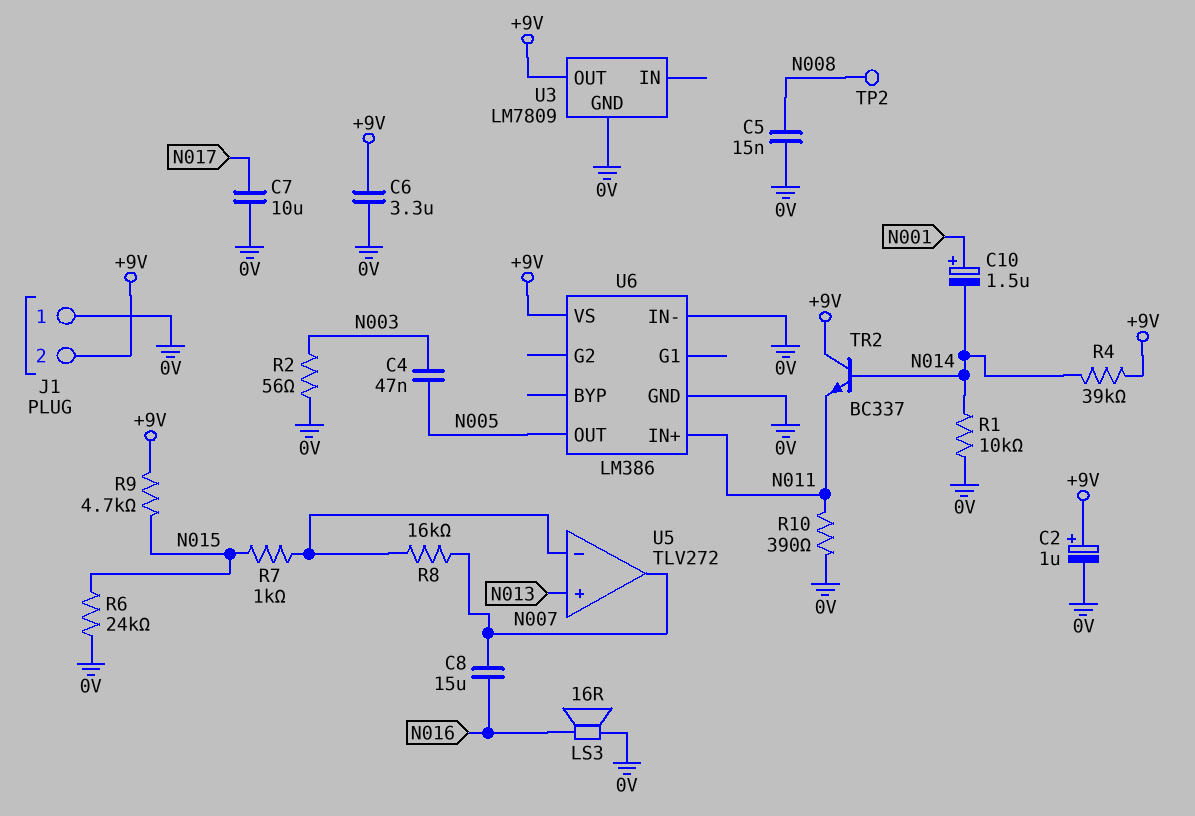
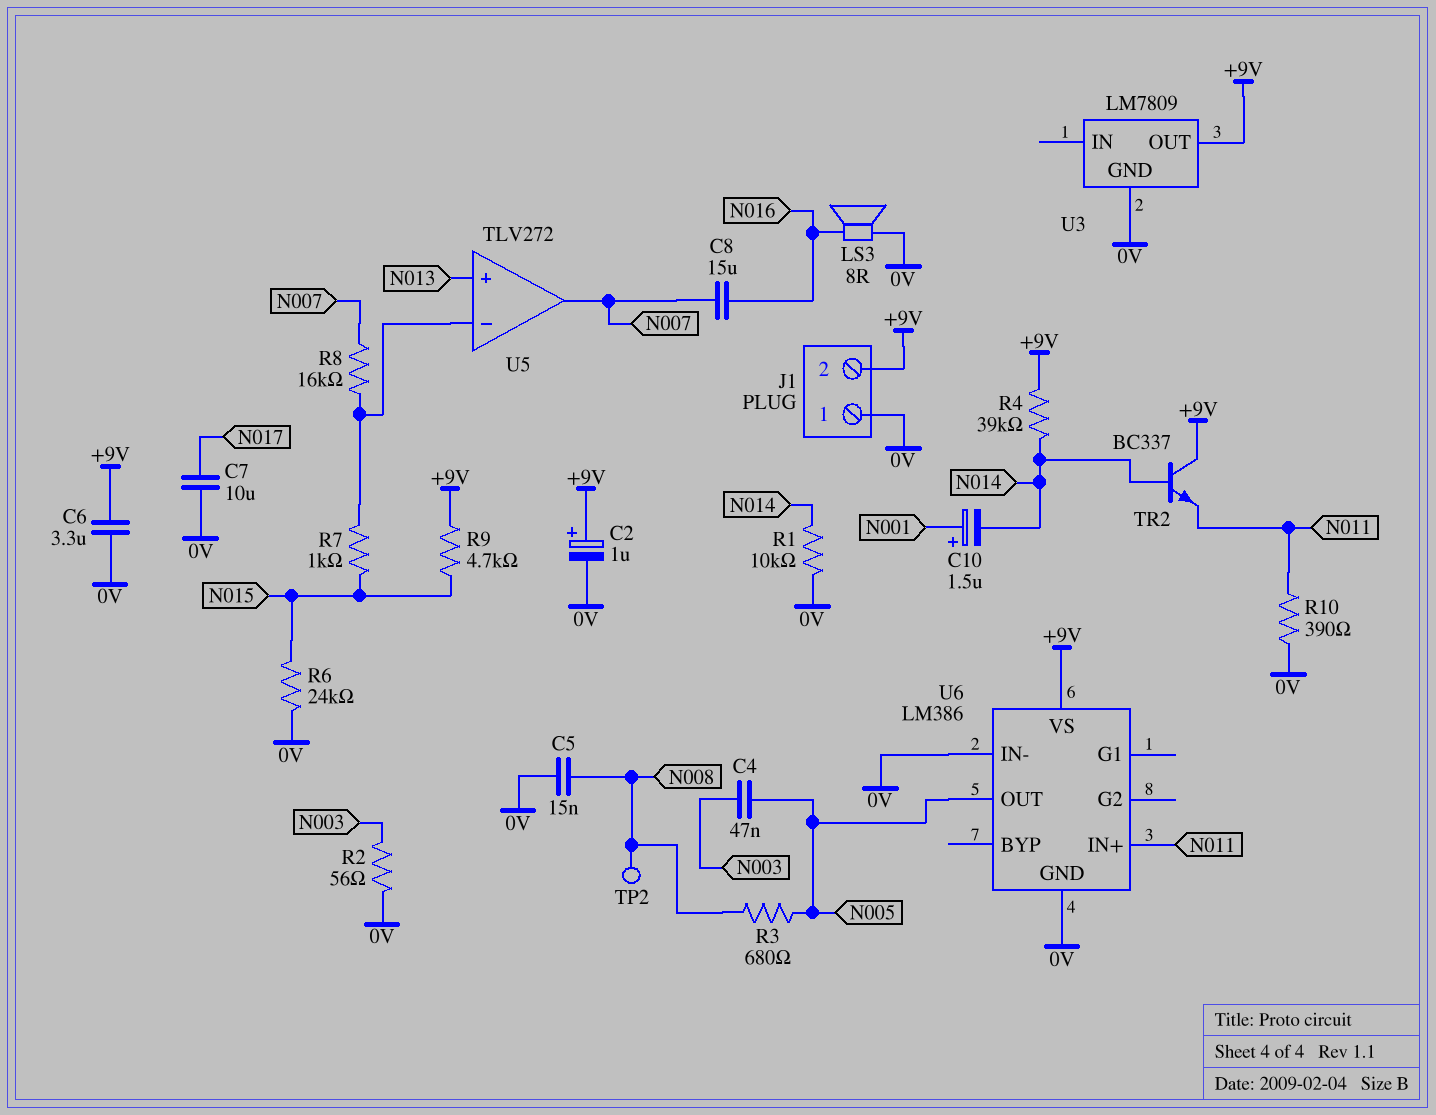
LS3: speaker 16R (0V, N016) -> speaker 8R (0V, N016)
R3: none -> 680 (N005, N008)

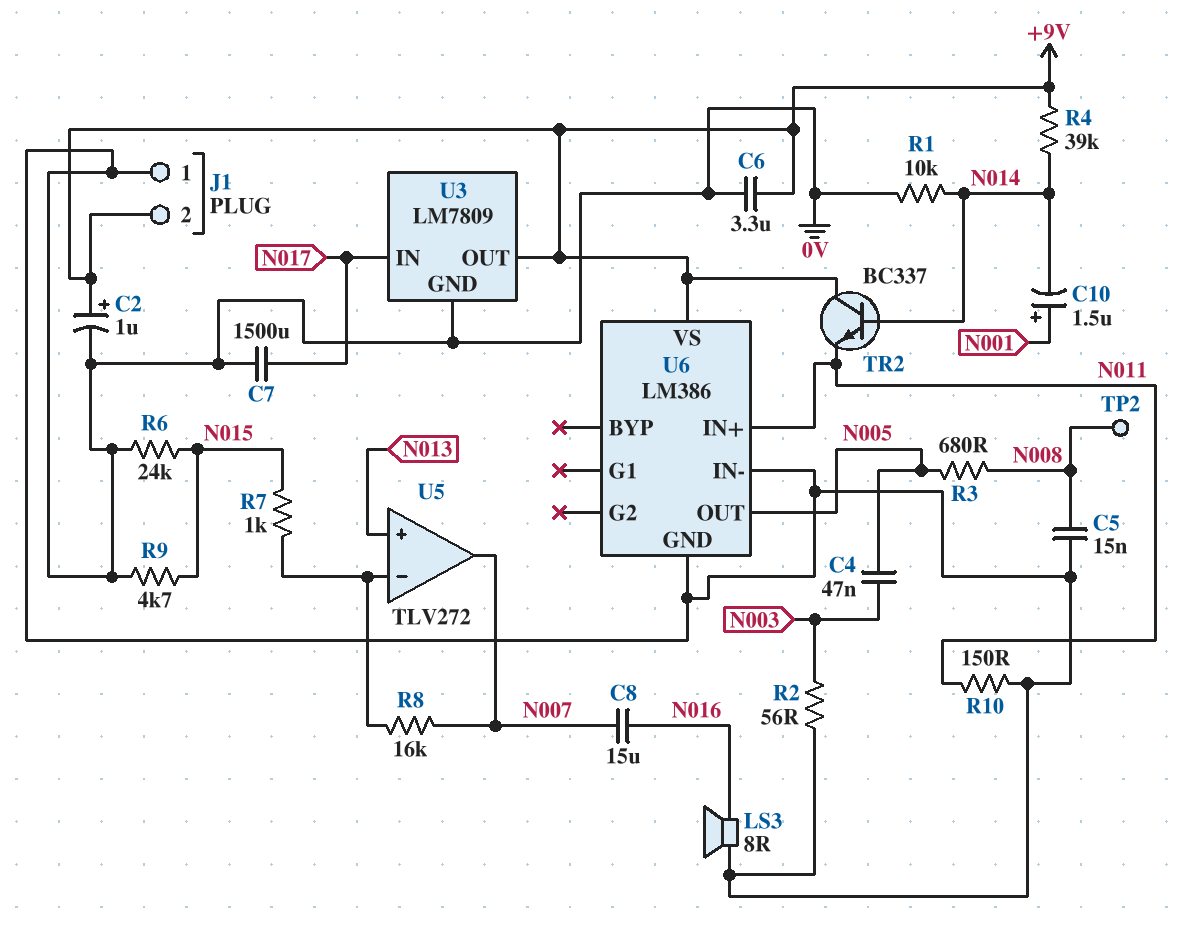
C7: 10uF (0V, N017) -> 1500uF (0V, N017)
R9: 4.7k (+9V, N015) -> 4.7k (0V, N015)
R10: 390 (0V, N011) -> 150 (0V, N011)
U3 pin IN: none -> N017

